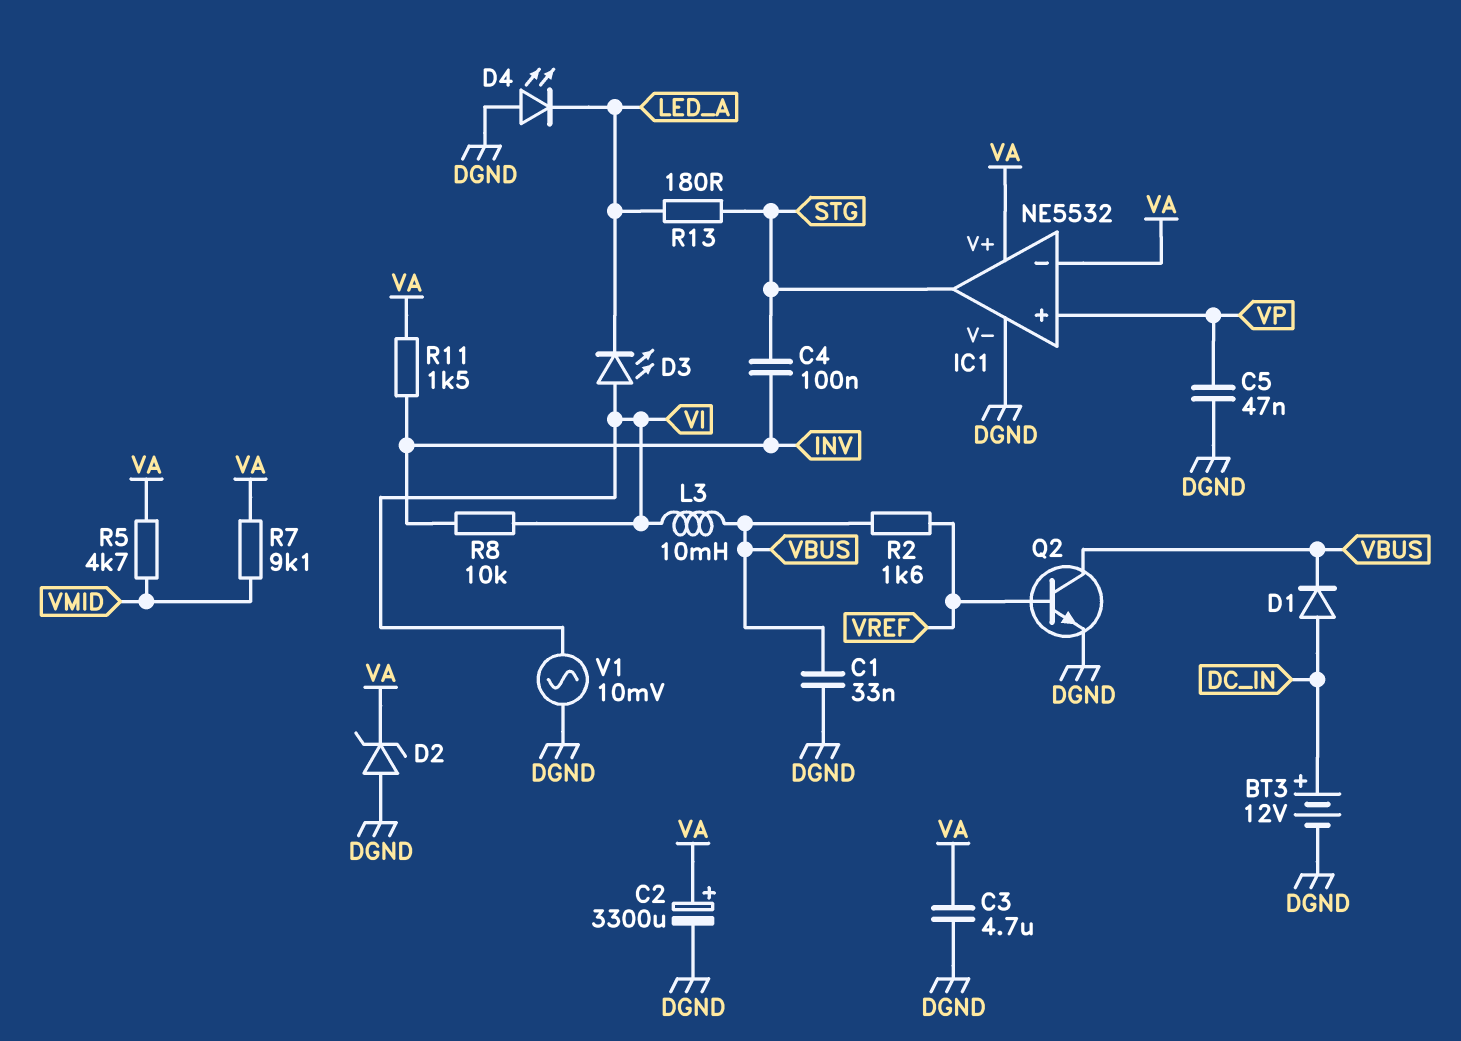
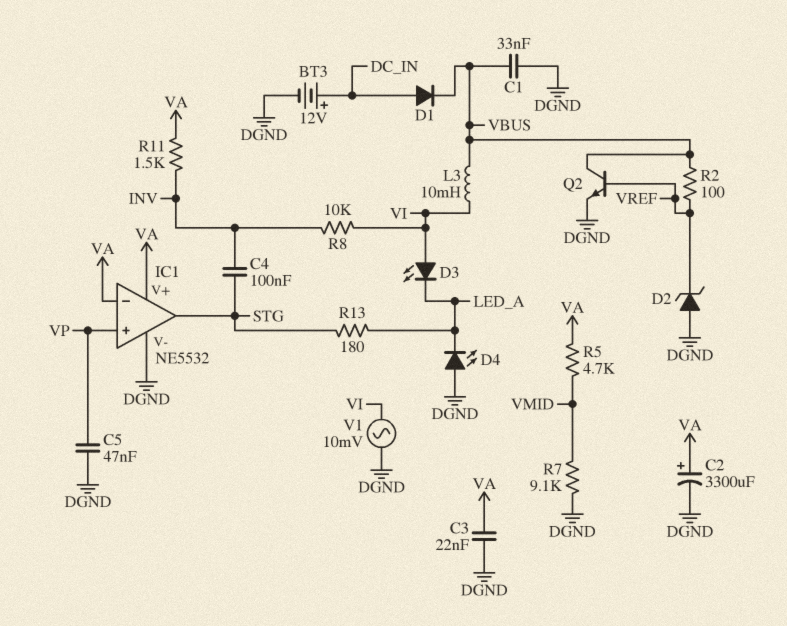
C3: 4.7uF (DGND, VA) -> 22nF (DGND, VA)
D2: zener (A DGND, K VA) -> zener (A DGND, K VREF)
R2: 1.6k (VBUS, VREF) -> 100 (VBUS, VREF)
R7: 9.1k (VA, VMID) -> 9.1k (DGND, VMID)

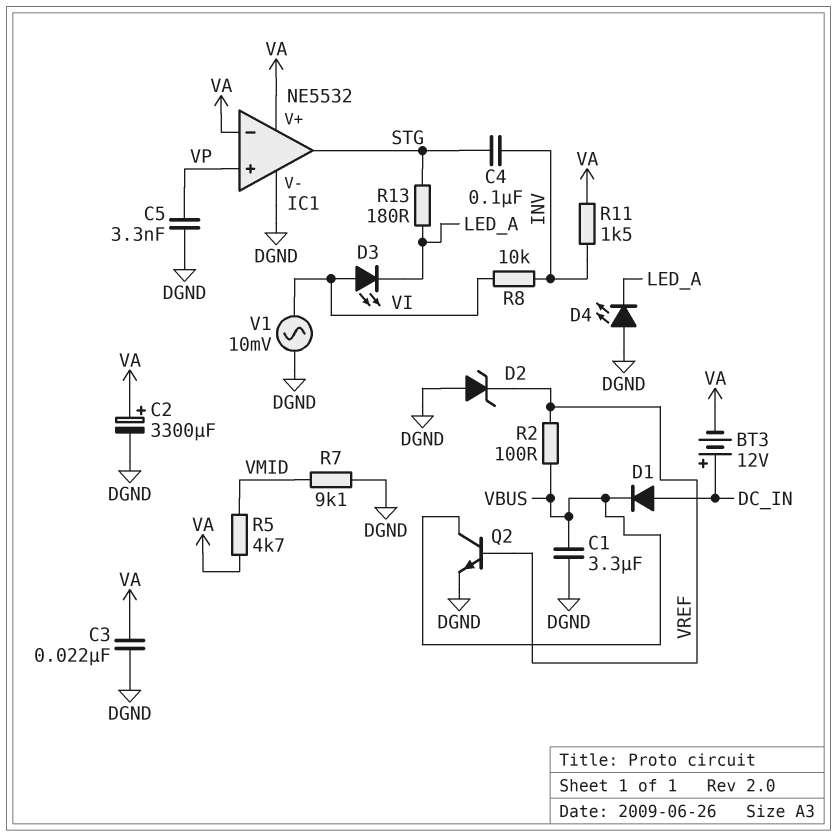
BT3: 12V (plus DC_IN, minus DGND) -> 12V (plus DC_IN, minus VA)
C1: 33nF (DGND, VBUS) -> 3.3uF (DGND, VBUS)
C5: 47nF (DGND, VP) -> 3.3nF (DGND, VP)
L3: 10mH (VBUS, VI) -> none

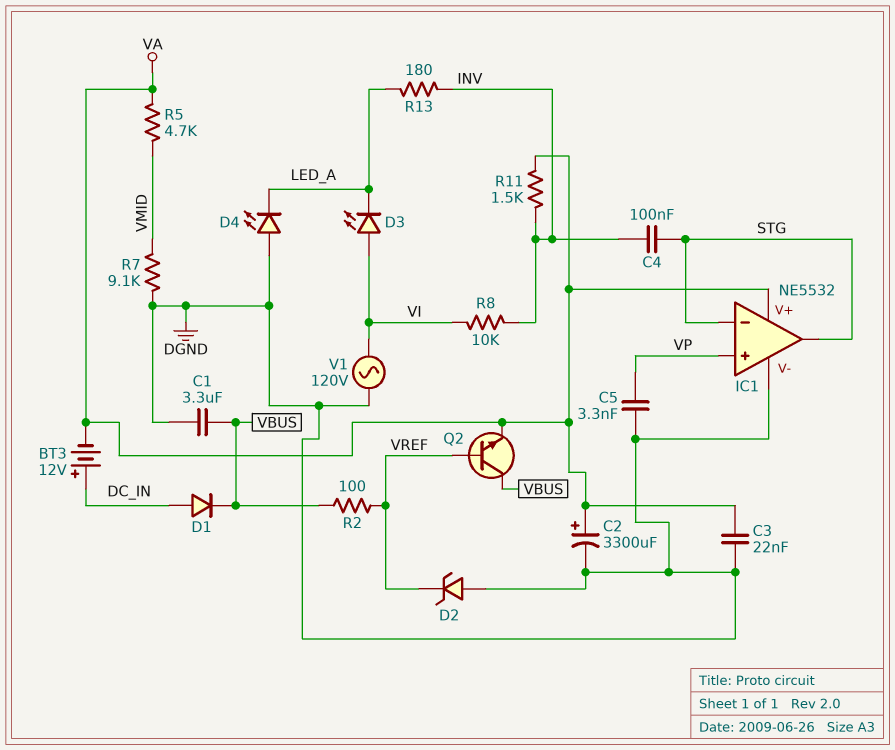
IC1 pin in-: VA -> STG
Q2: NPN (B VREF, C VBUS, E DGND) -> NPN (B VREF, C VBUS, E VA)
R13: 180 (LED_A, STG) -> 180 (INV, LED_A)
V1: AC 10mV (DGND, VI) -> AC 120V (DGND, VI)

